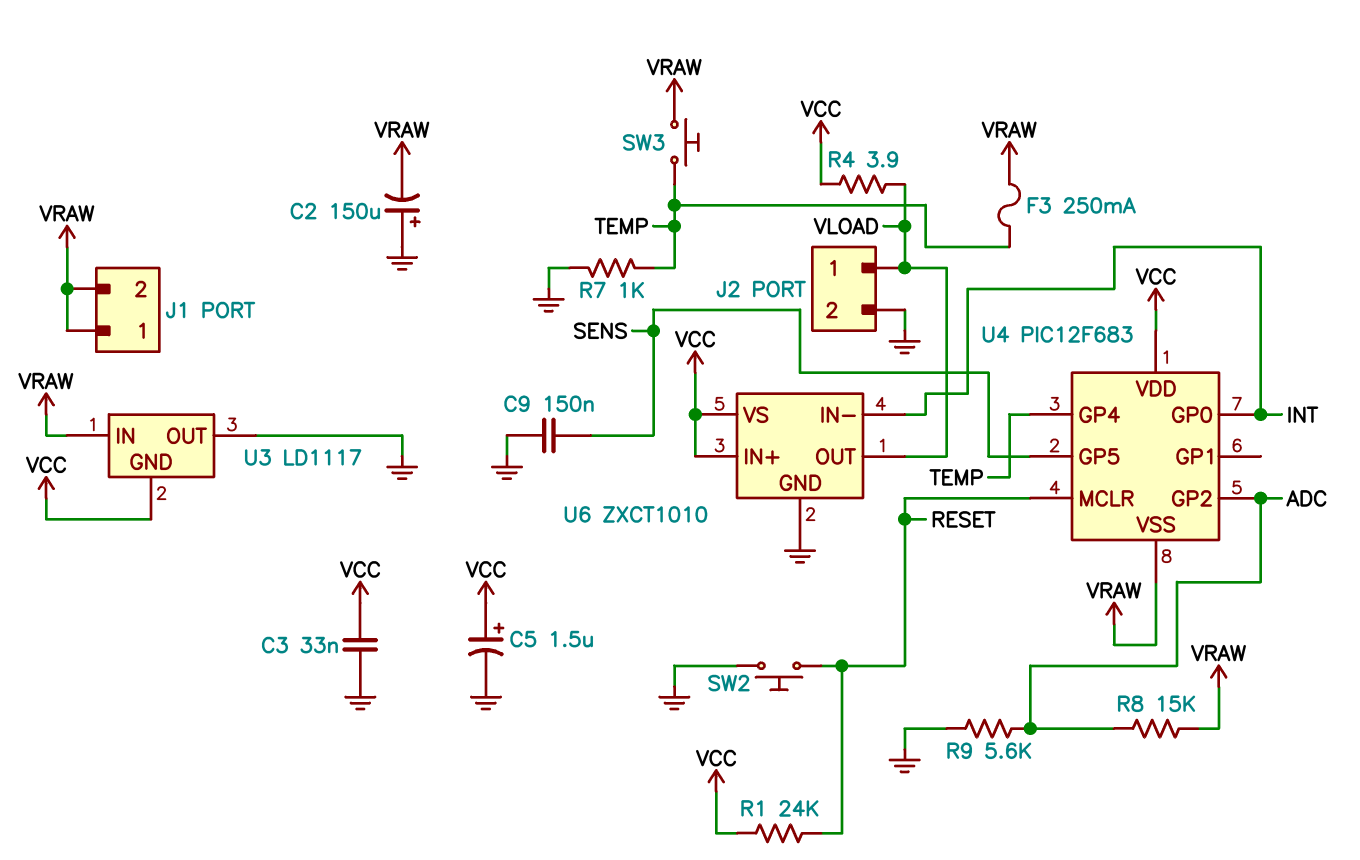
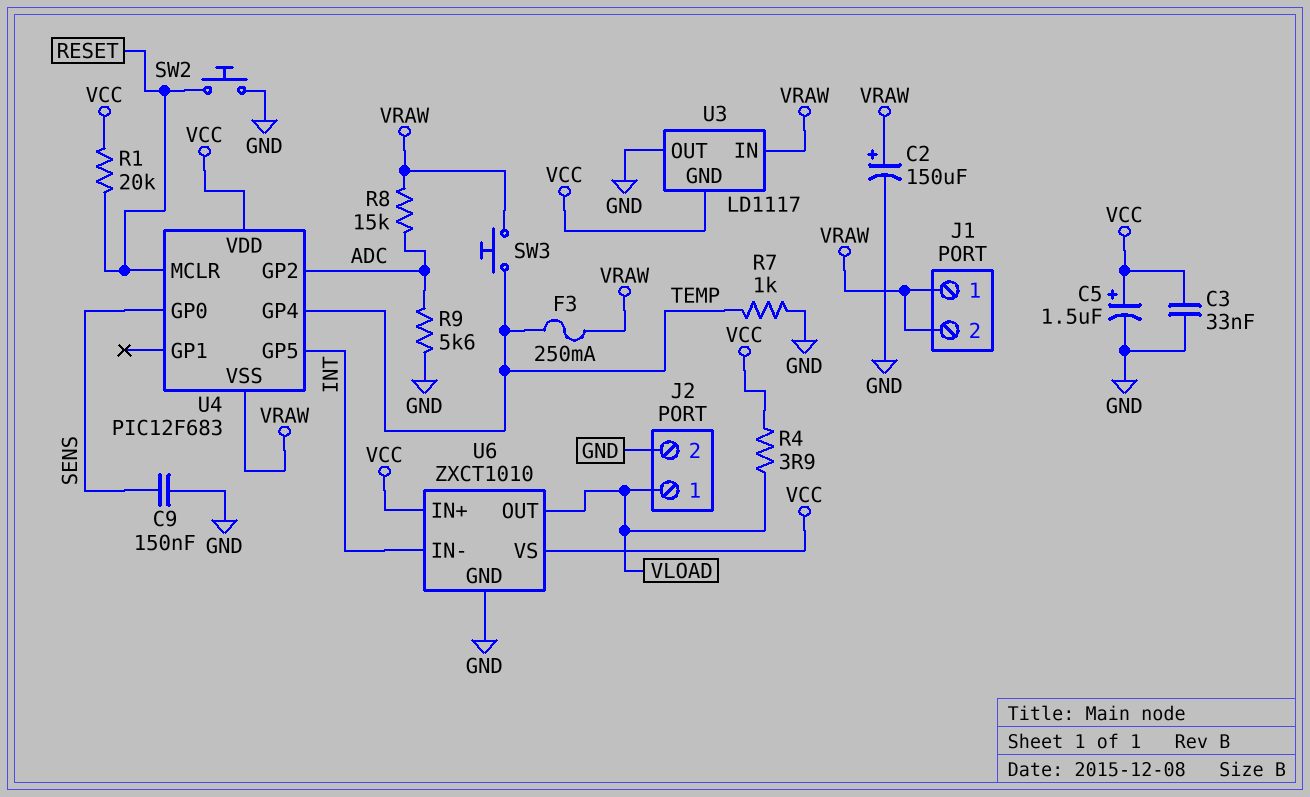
C2: 150uF (plus GND, minus VRAW) -> 150uF (plus VRAW, minus GND)
R1: 24k (RESET, VCC) -> 20k (RESET, VCC)
U4 pin GP0: INT -> SENS
U4 pin GP5: SENS -> INT

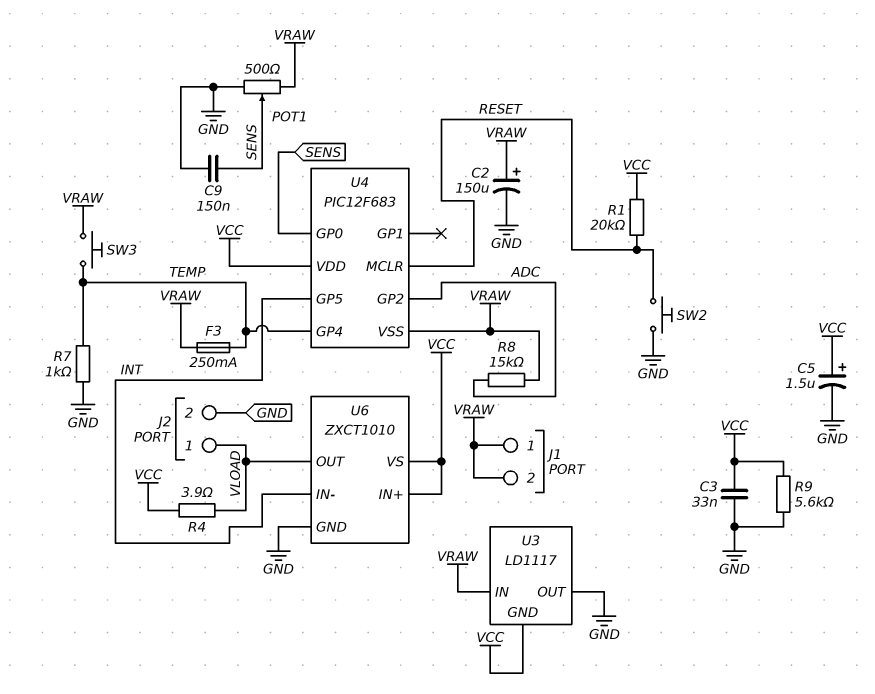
POT1: none -> 500 (GND, VRAW, wiper SENS)
R9: 5.6k (ADC, GND) -> 5.6k (GND, VCC)

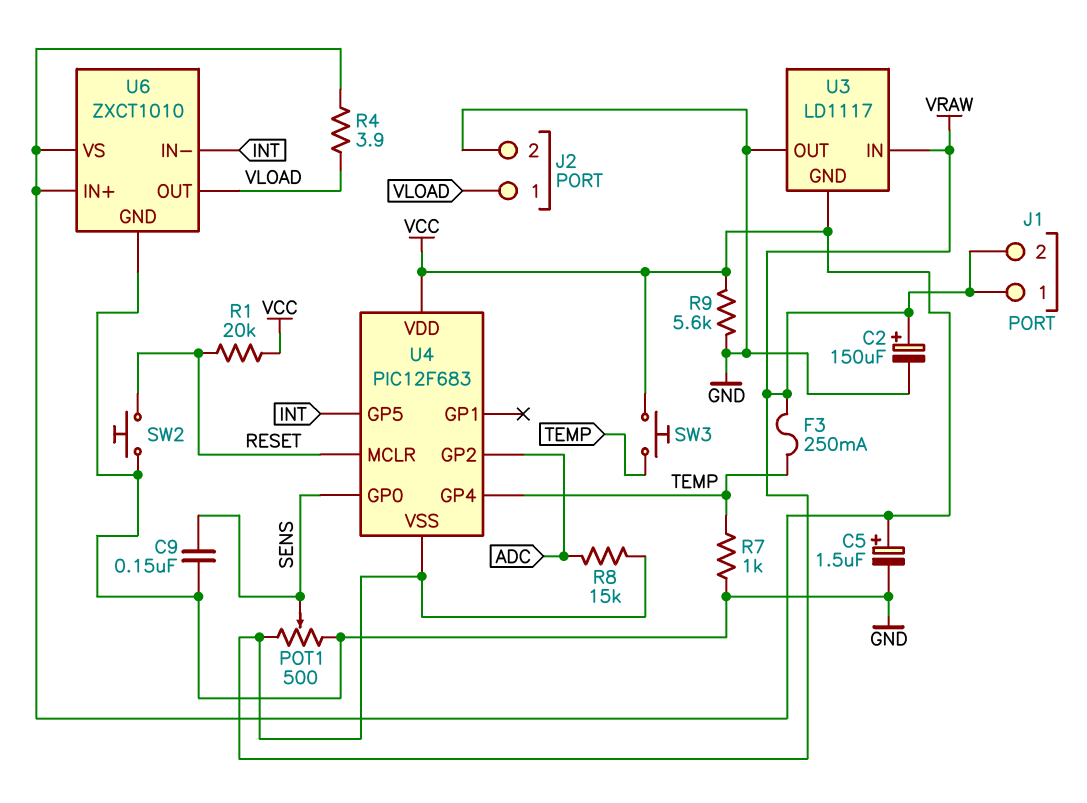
C3: 33nF (GND, VCC) -> none
SW3: button (TEMP, VRAW) -> button (TEMP, VCC)

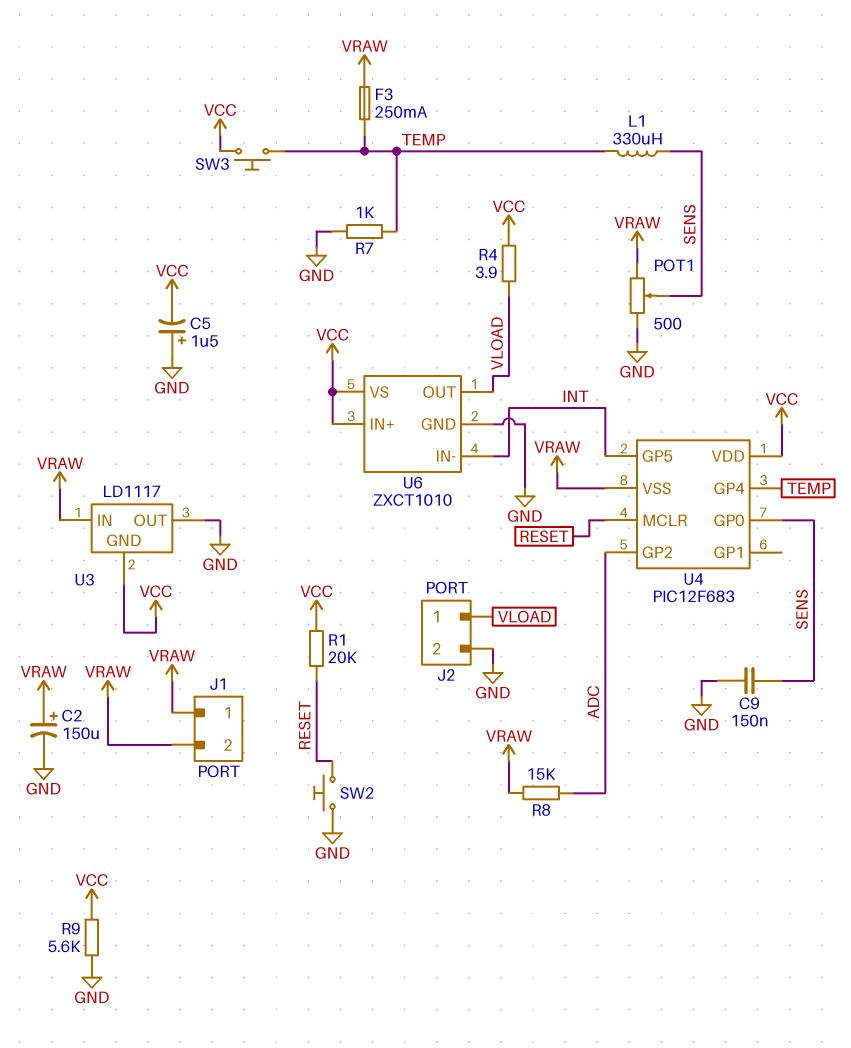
C5: 1.5uF (plus VCC, minus GND) -> 1.5uF (plus GND, minus VCC)
L1: none -> 330uH (SENS, TEMP)

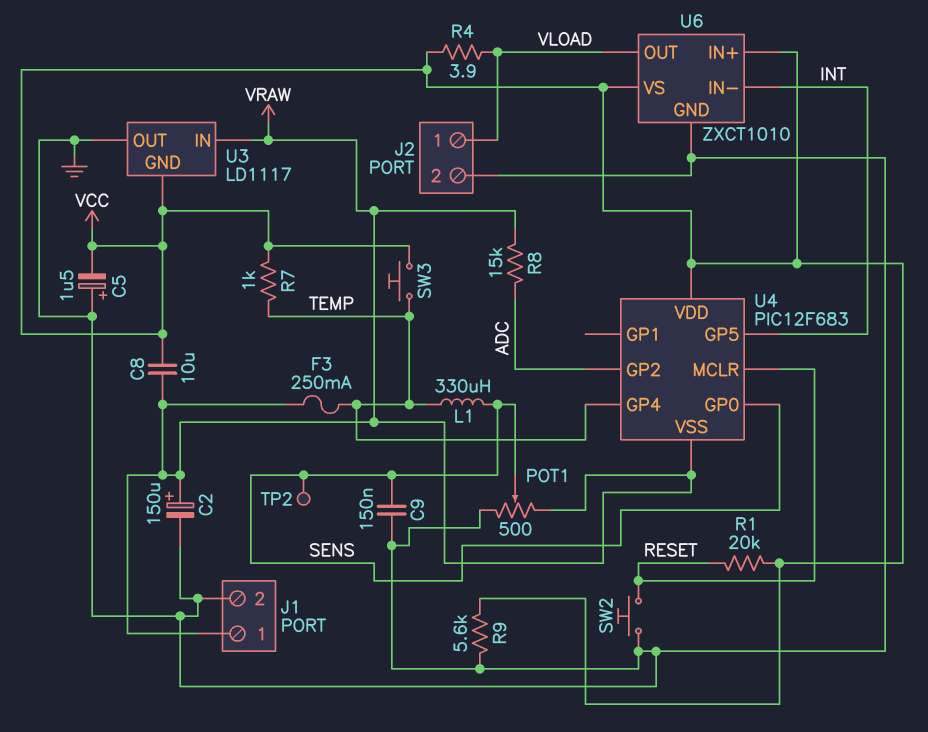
C8: none -> 10uF (VCC, VRAW)
J1 pin 2: VRAW -> GND
R7: 1k (GND, TEMP) -> 1k (TEMP, VCC)
TP2: none -> test point (SENS)

